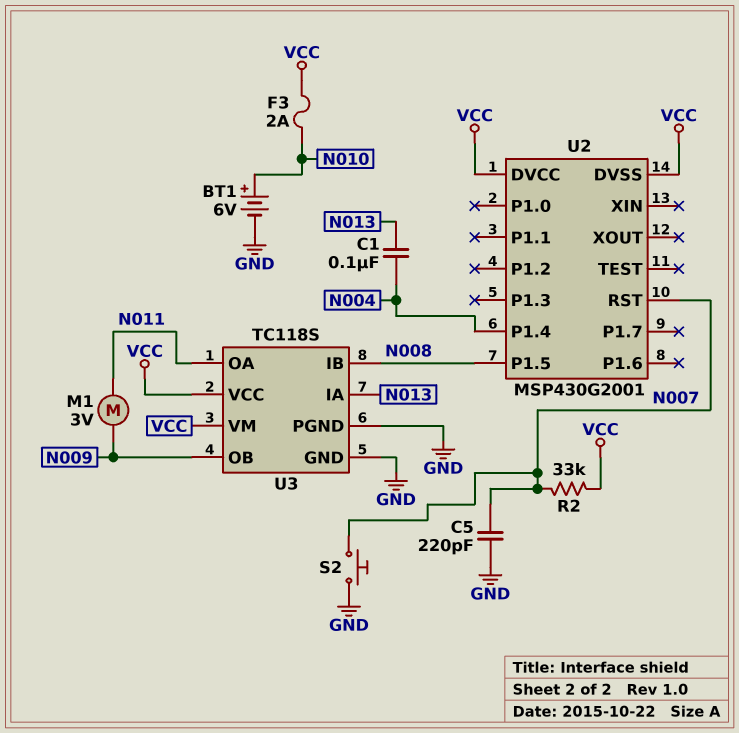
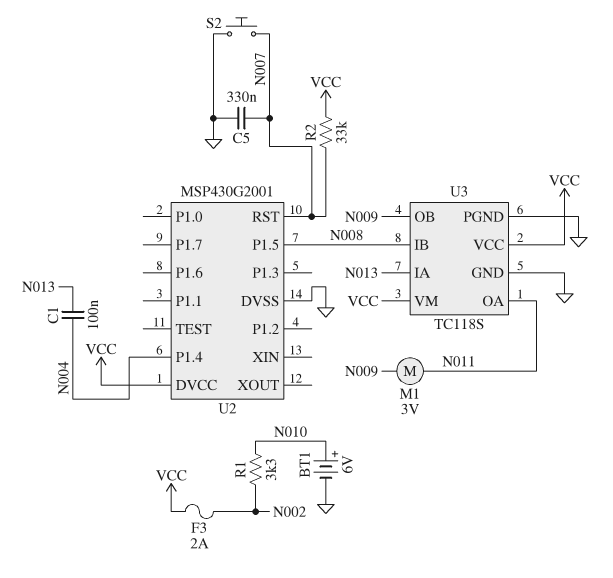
C5: 220pF (GND, N007) -> 330nF (GND, N007)
F3: 2A (N010, VCC) -> 2A (N002, VCC)
R1: none -> 3.3k (N002, N010)
U2 pin DVSS: VCC -> GND

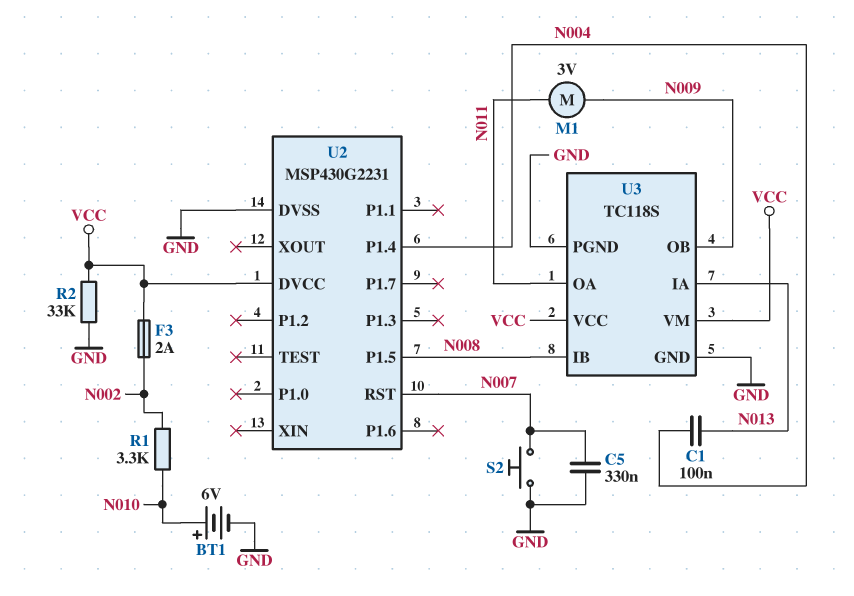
R2: 33k (N007, VCC) -> 33k (GND, VCC)
U2: MSP430G2001 -> MSP430G2231

